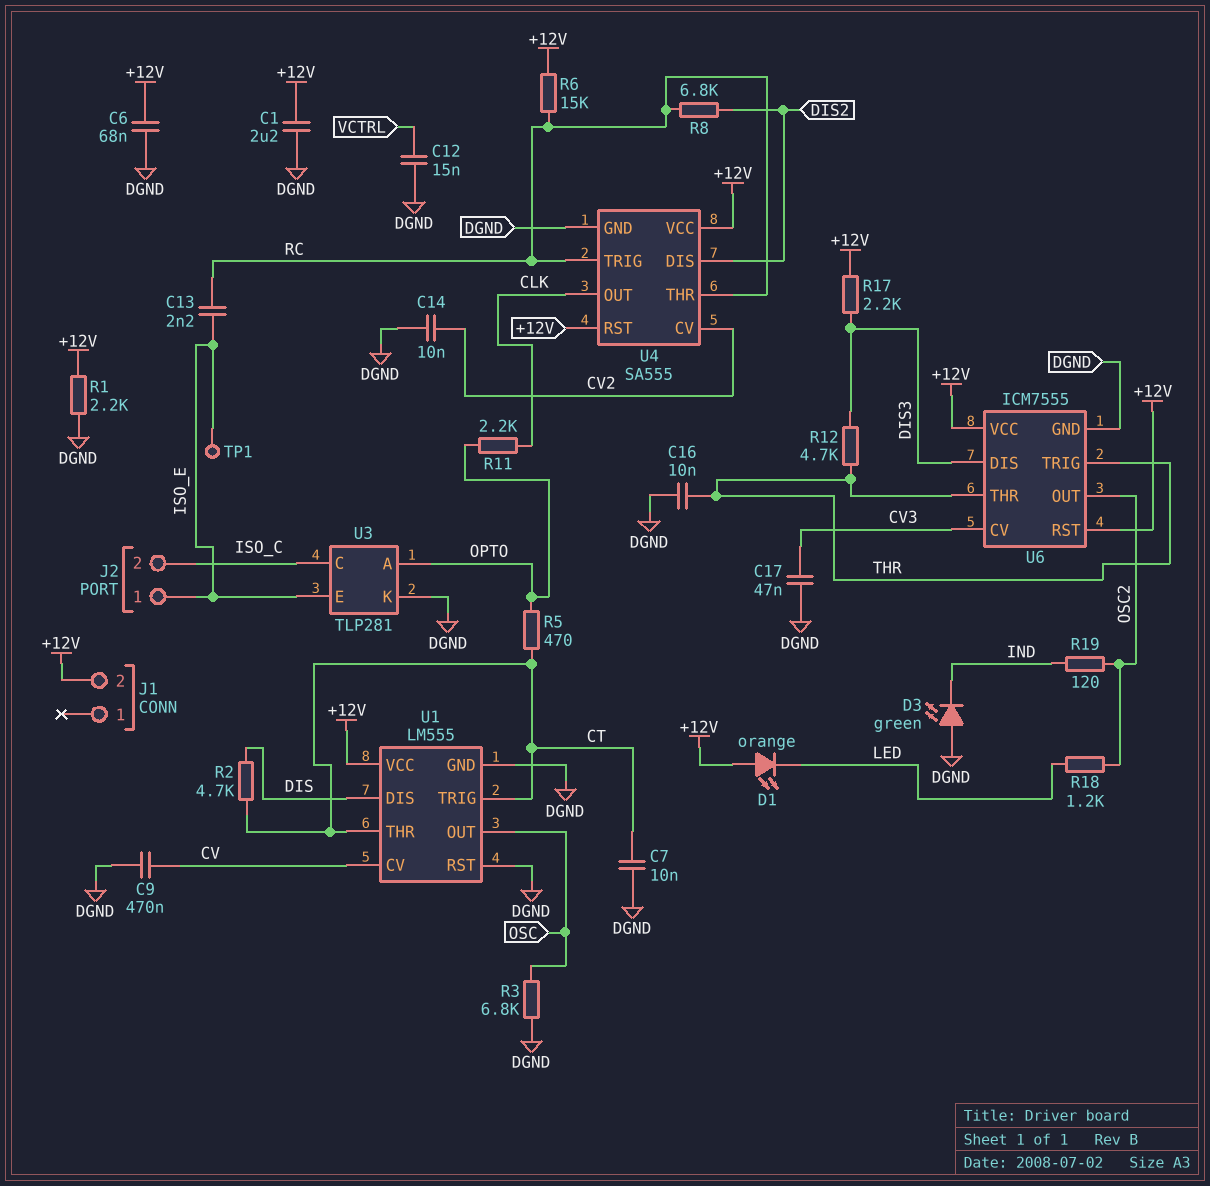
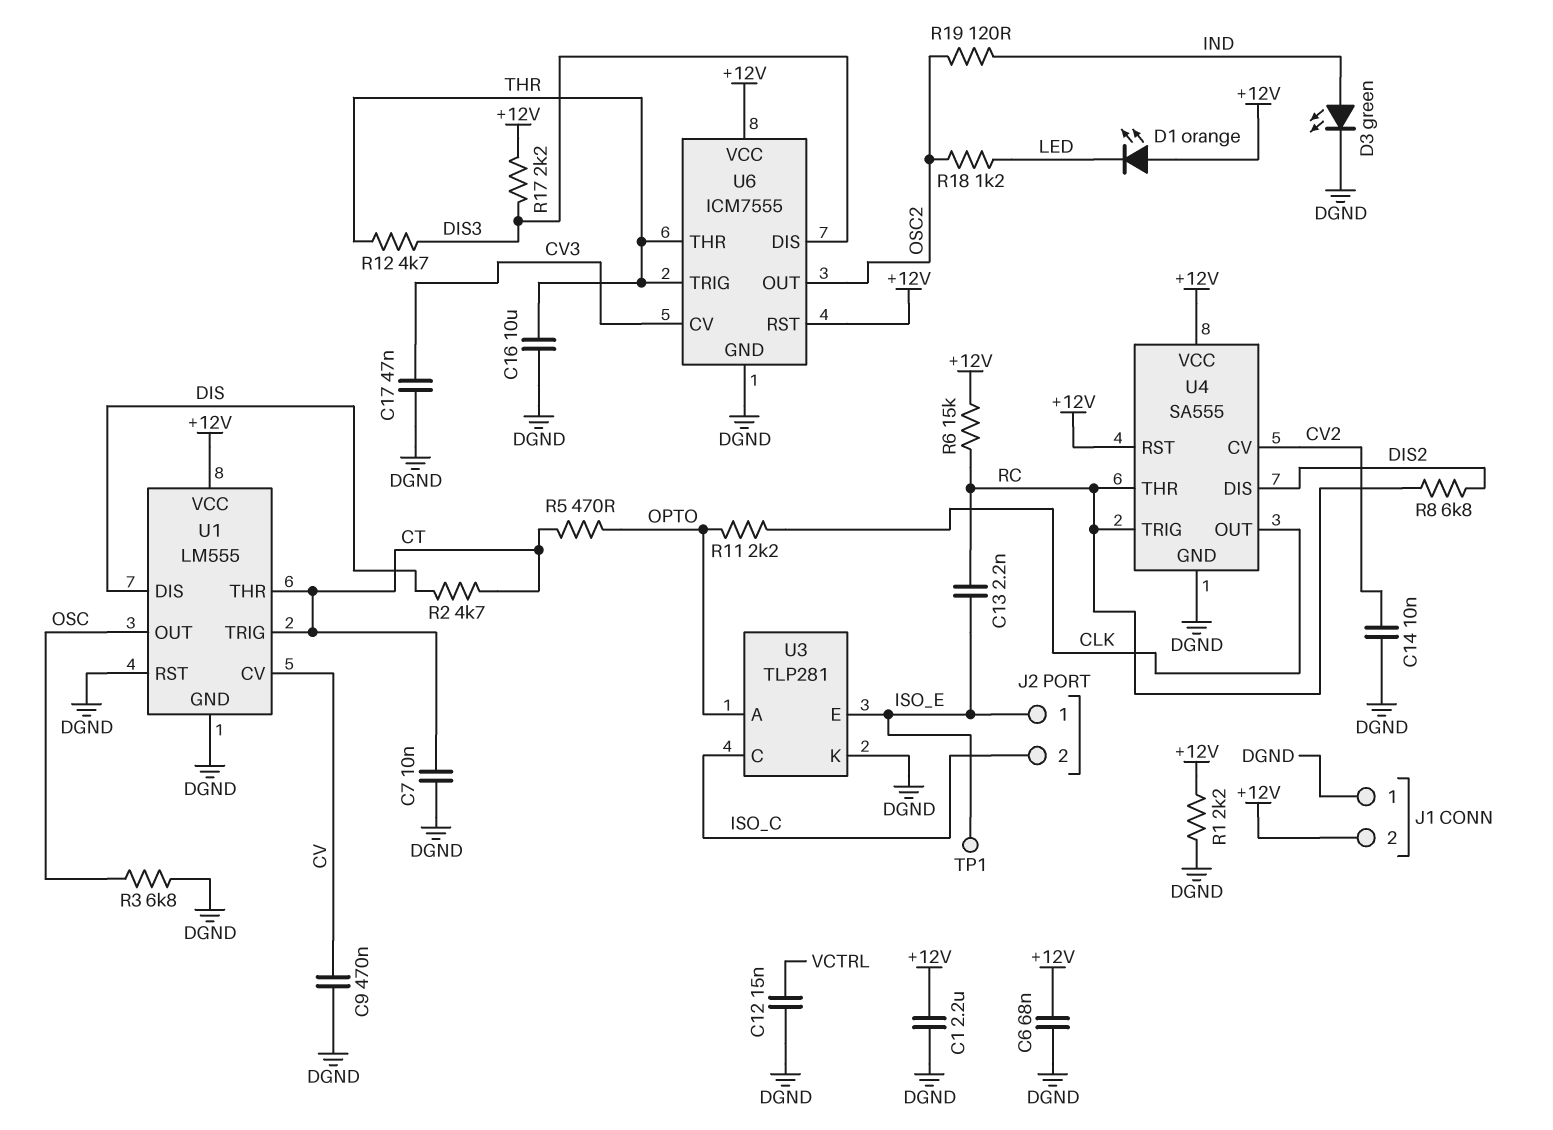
C16: 10nF (DGND, THR) -> 10uF (DGND, THR)
D3: LED green (A DGND, K IND) -> LED green (A IND, K DGND)
J1 pin 1: none -> DGND

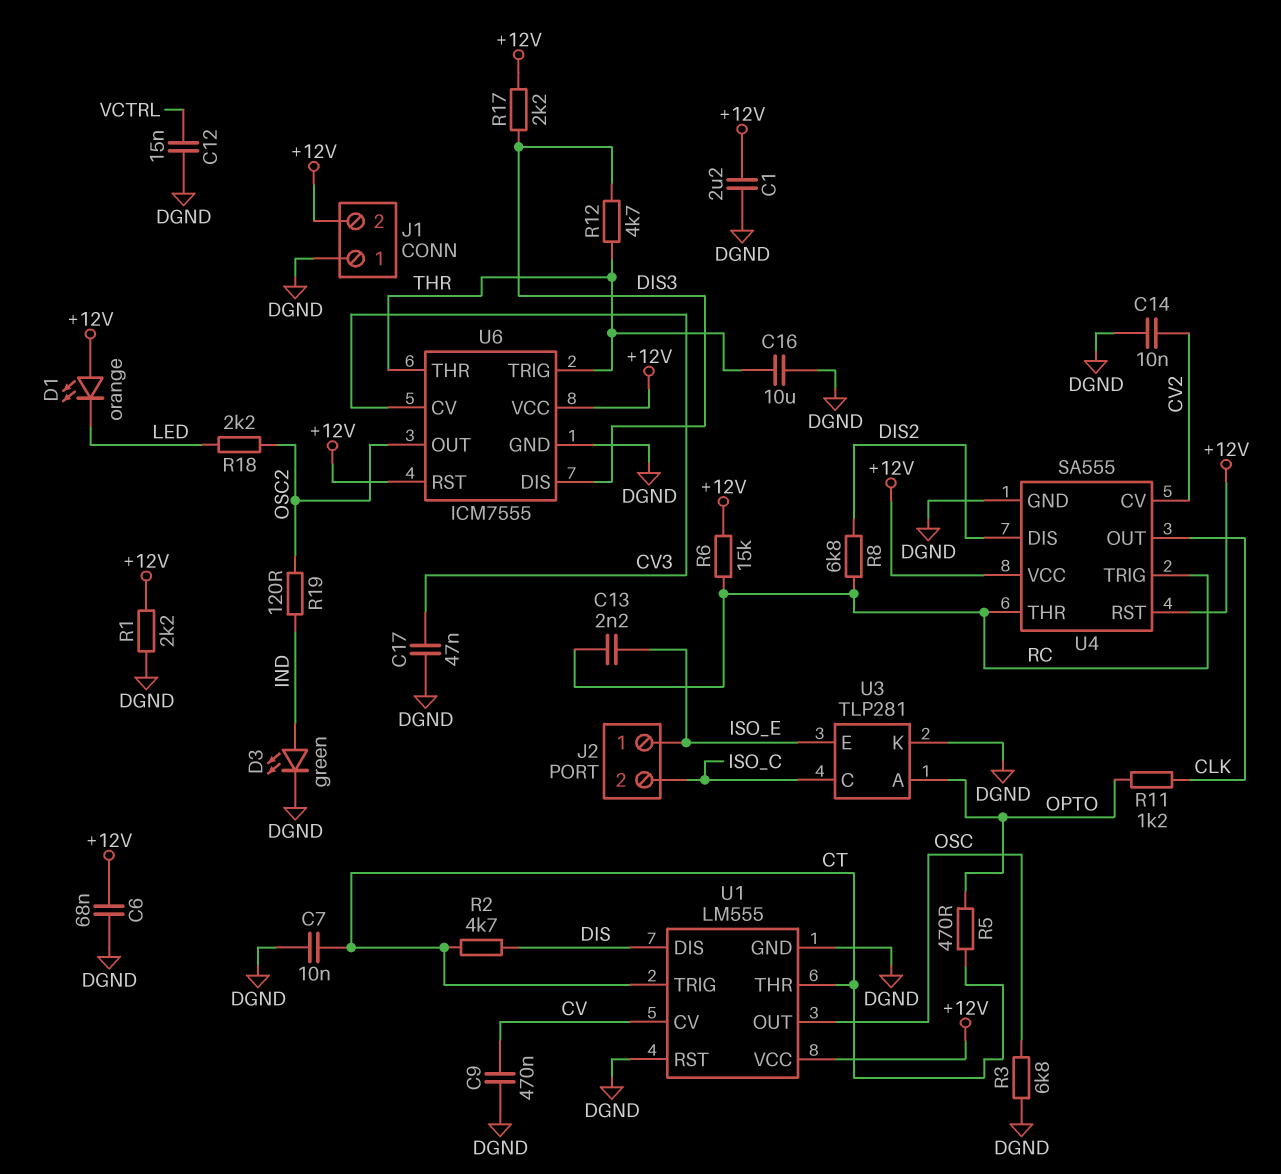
R11: 2.2k (CLK, OPTO) -> 1.2k (CLK, OPTO)
R18: 1.2k (LED, OSC2) -> 2.2k (LED, OSC2)
TP1: test point (ISO_E) -> none

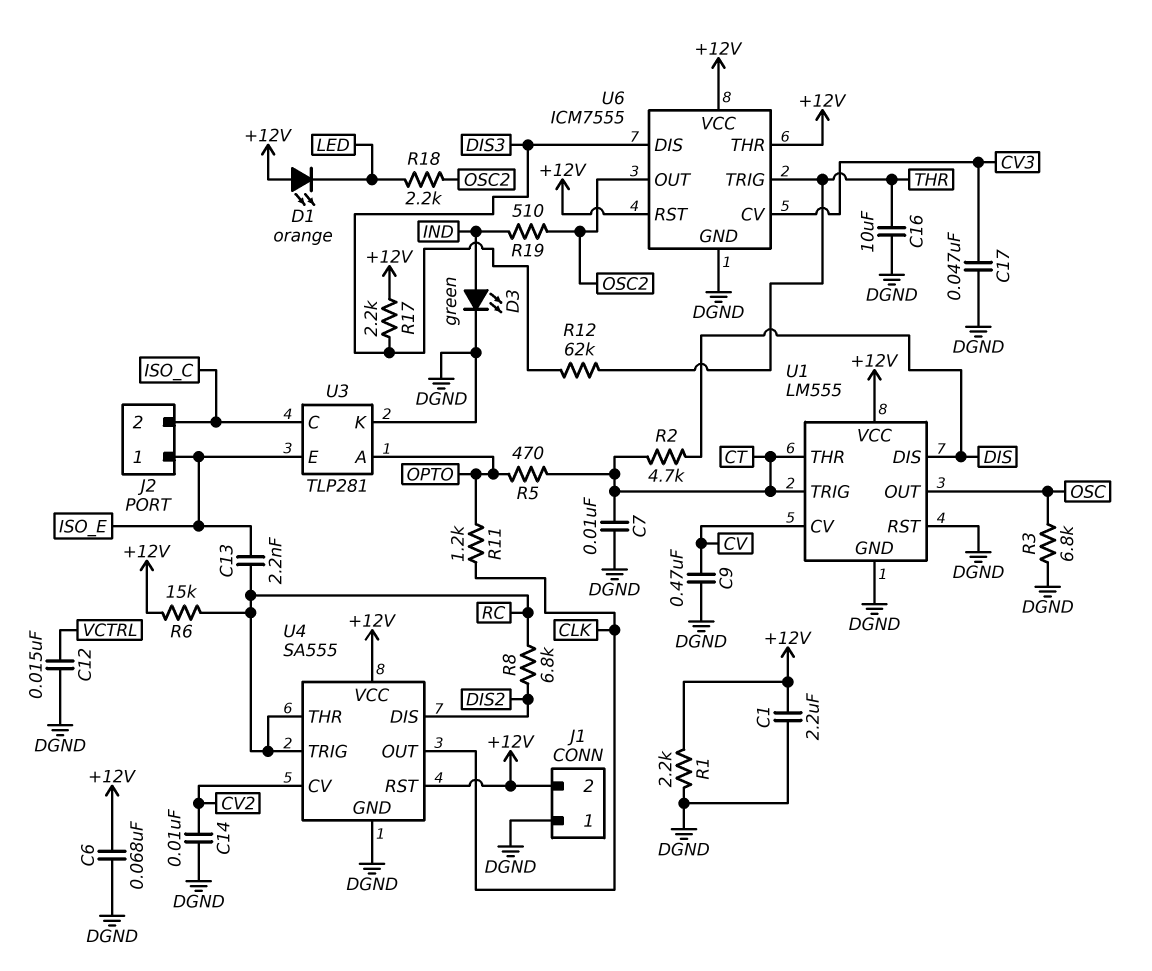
R12: 4.7k (DIS3, THR) -> 62k (DIS3, THR)
R19: 120 (IND, OSC2) -> 510 (IND, OSC2)
U6 pin THR: THR -> +12V

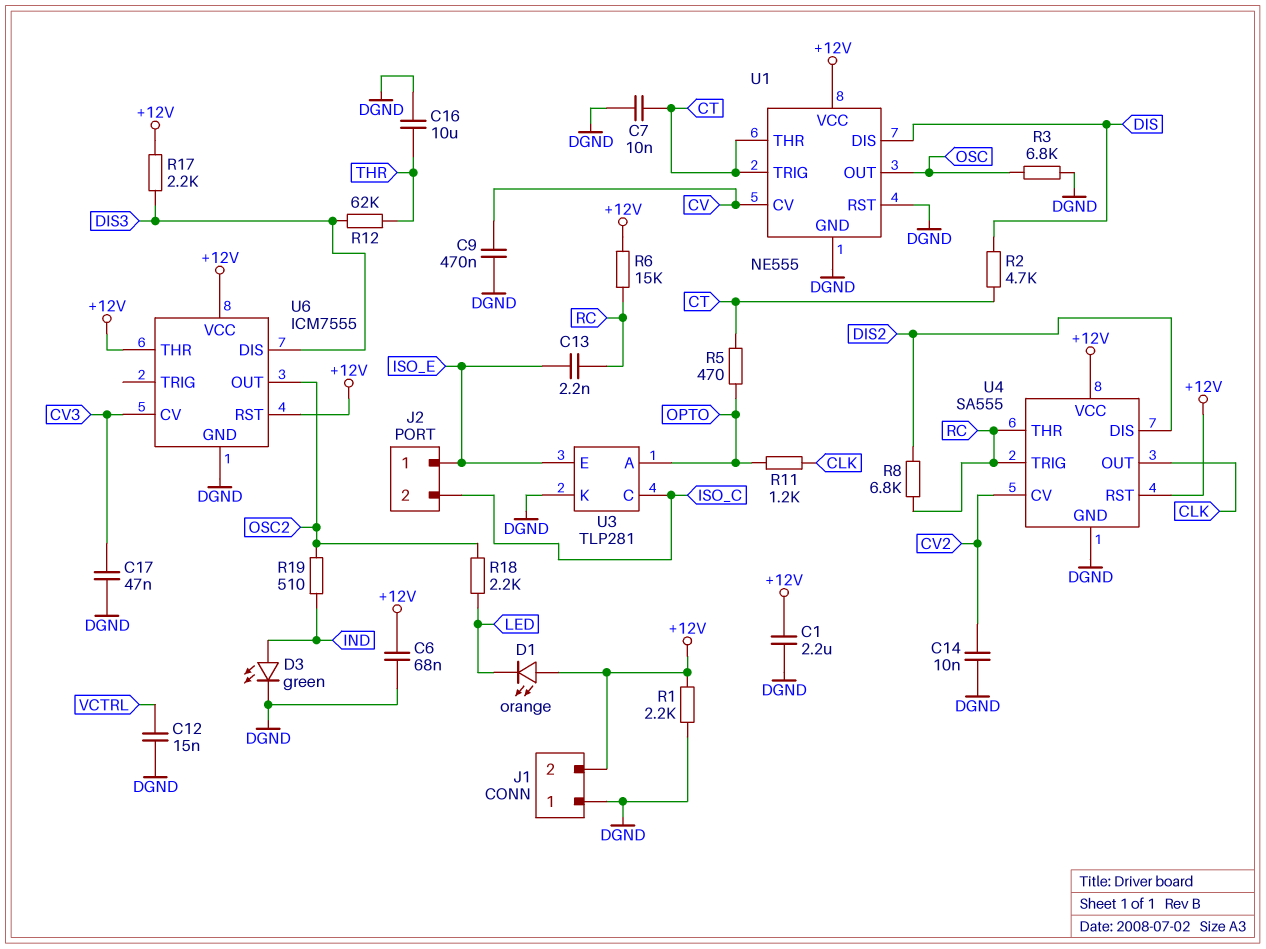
U1: LM555 -> NE555
U6 pin TRIG: THR -> none

